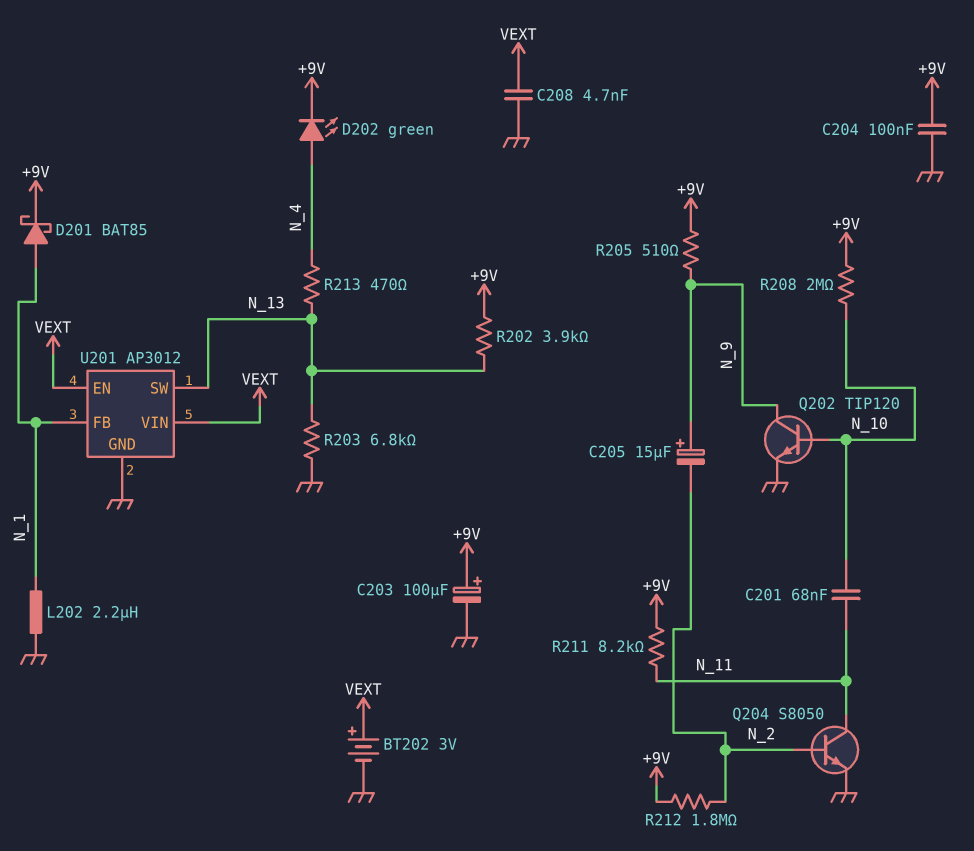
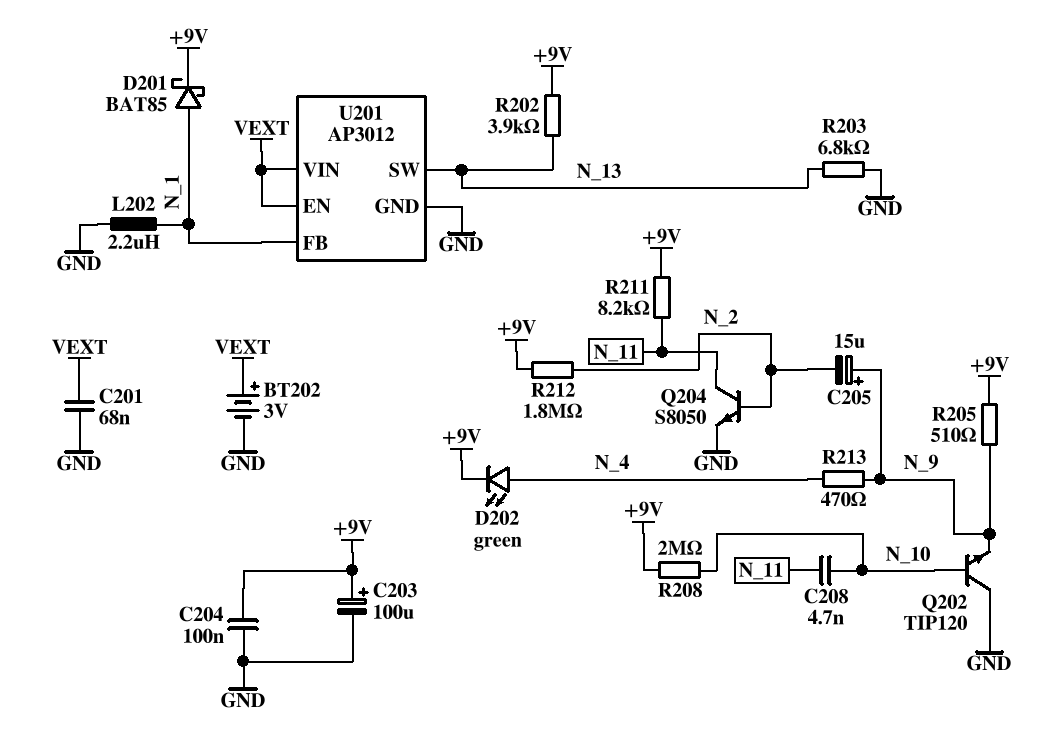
C201: 68nF (N_10, N_11) -> 68nF (GND, VEXT)
C208: 4.7nF (GND, VEXT) -> 4.7nF (N_10, N_11)
Q202: NPN TIP120 (B N_10, C N_9, E GND) -> NPN TIP120 (B N_10, C GND, E N_9)
R213: 470 (N_4, N_13) -> 470 (N_4, N_9)

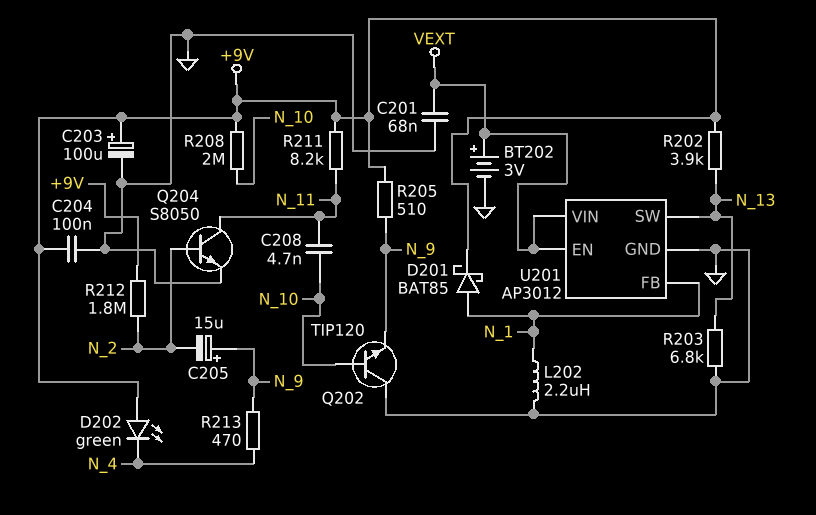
D202: LED green (A N_4, K +9V) -> LED green (A +9V, K N_4)

